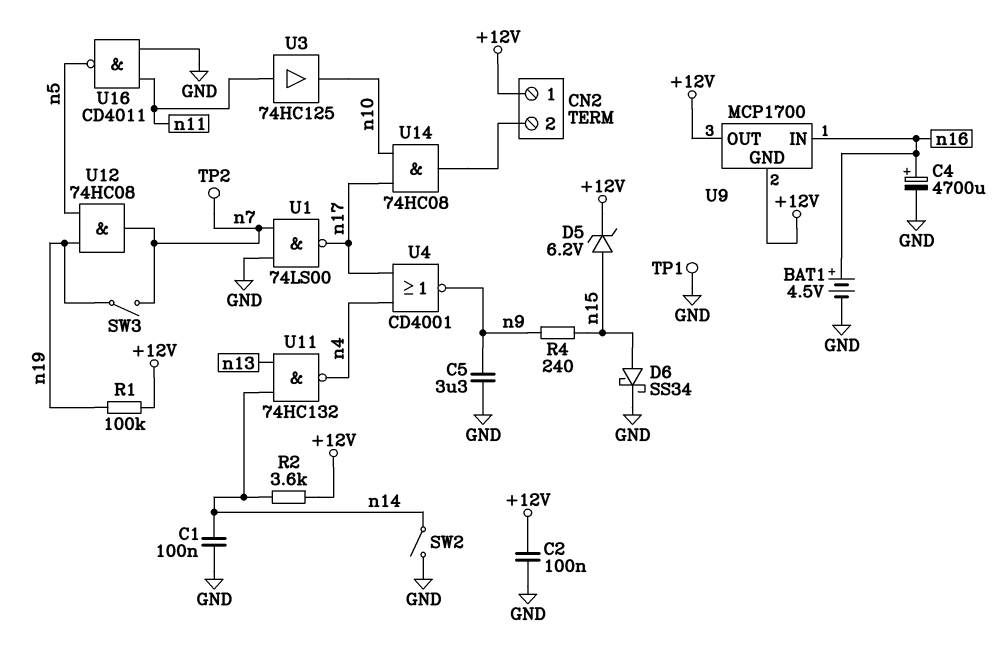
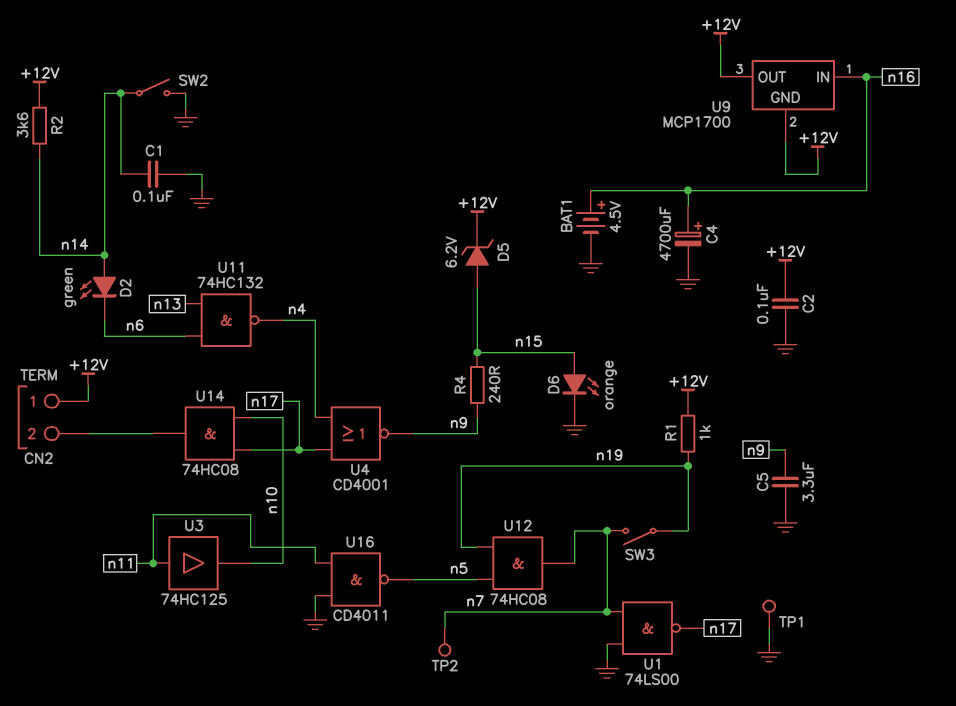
D2: none -> LED green (A n14, K n6)
D6: schottky SS34 (A n15, K GND) -> LED orange (A n15, K GND)
R1: 100k (+12V, n19) -> 1k (+12V, n19)
U11: NAND 74HC132 (in n13, in n14, out n4) -> NAND 74HC132 (in n6, in n13, out n4)

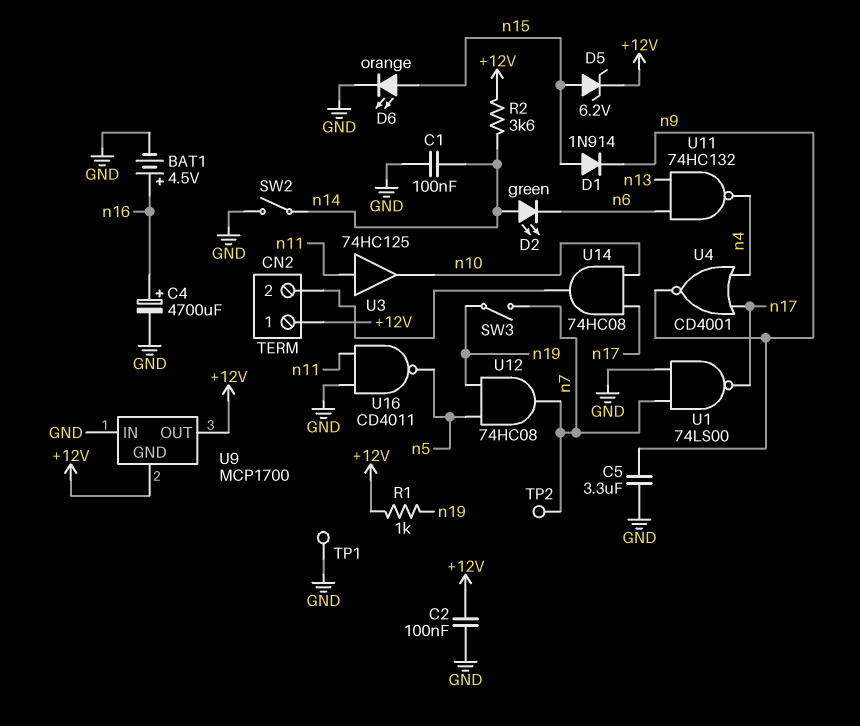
D1: none -> diode 1N914 (A n15, K n9)
R4: 240 (n9, n15) -> none
U9 pin IN: n16 -> GND

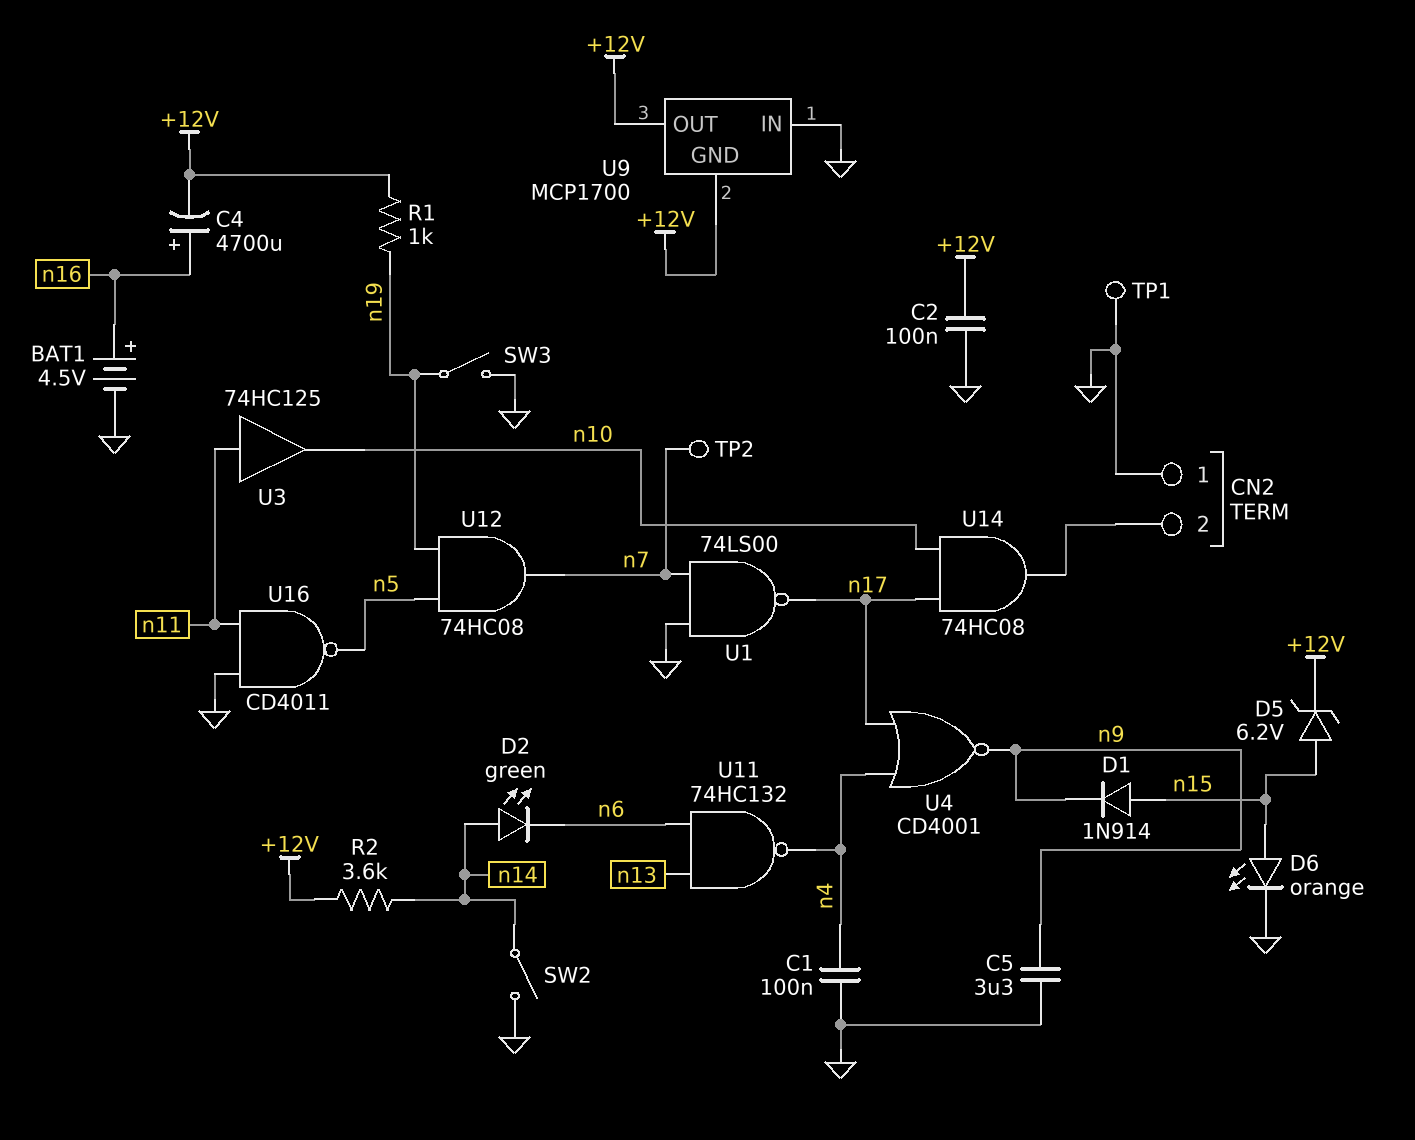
C1: 100nF (GND, n14) -> 100nF (GND, n4)
C4: 4700uF (plus n16, minus GND) -> 4700uF (plus n16, minus +12V)
CN2 pin 1: +12V -> GND
SW3: switch (n7, n19) -> switch (GND, n19)

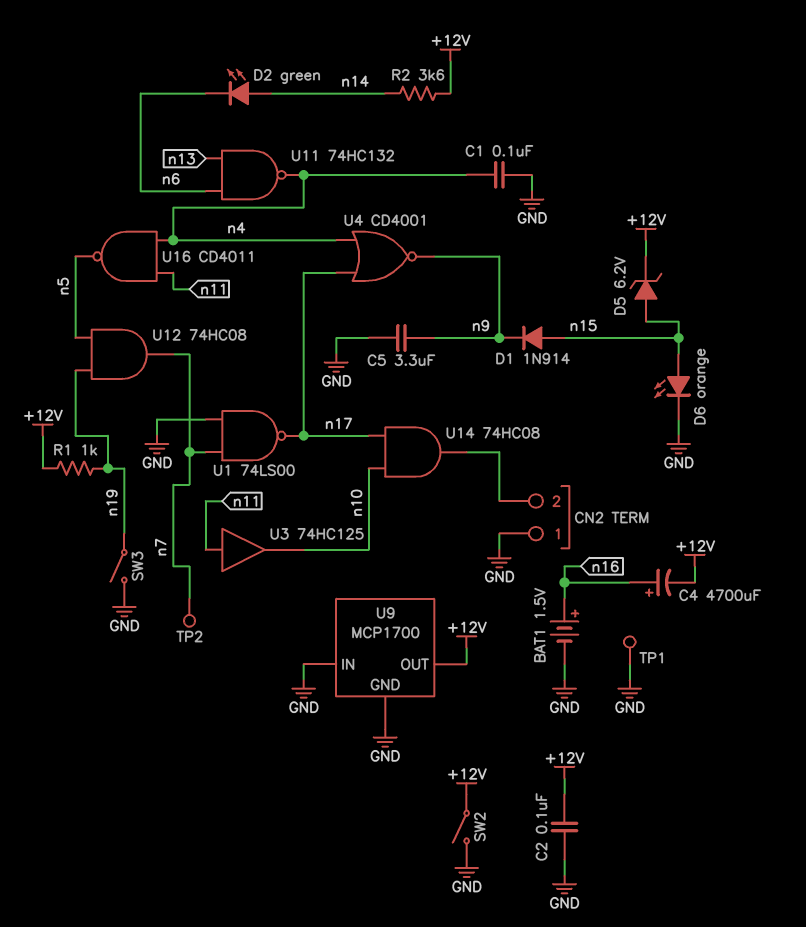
BAT1: 4.5V (plus n16, minus GND) -> 1.5V (plus n16, minus GND)
SW2: switch (GND, n14) -> switch (+12V, GND)
U9 pin GND: +12V -> GND
U16: NAND CD4011 (in GND, in n11, out n5) -> NAND CD4011 (in n4, in n11, out n5)

